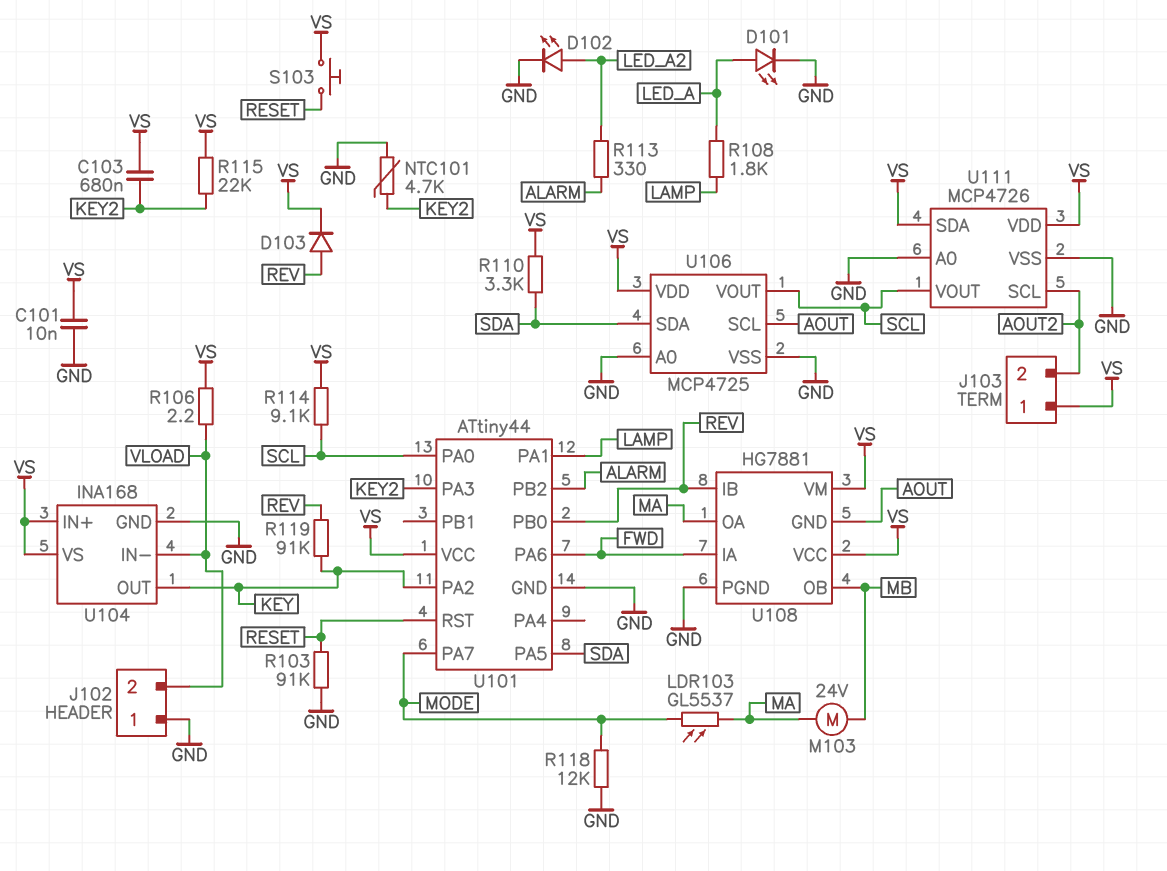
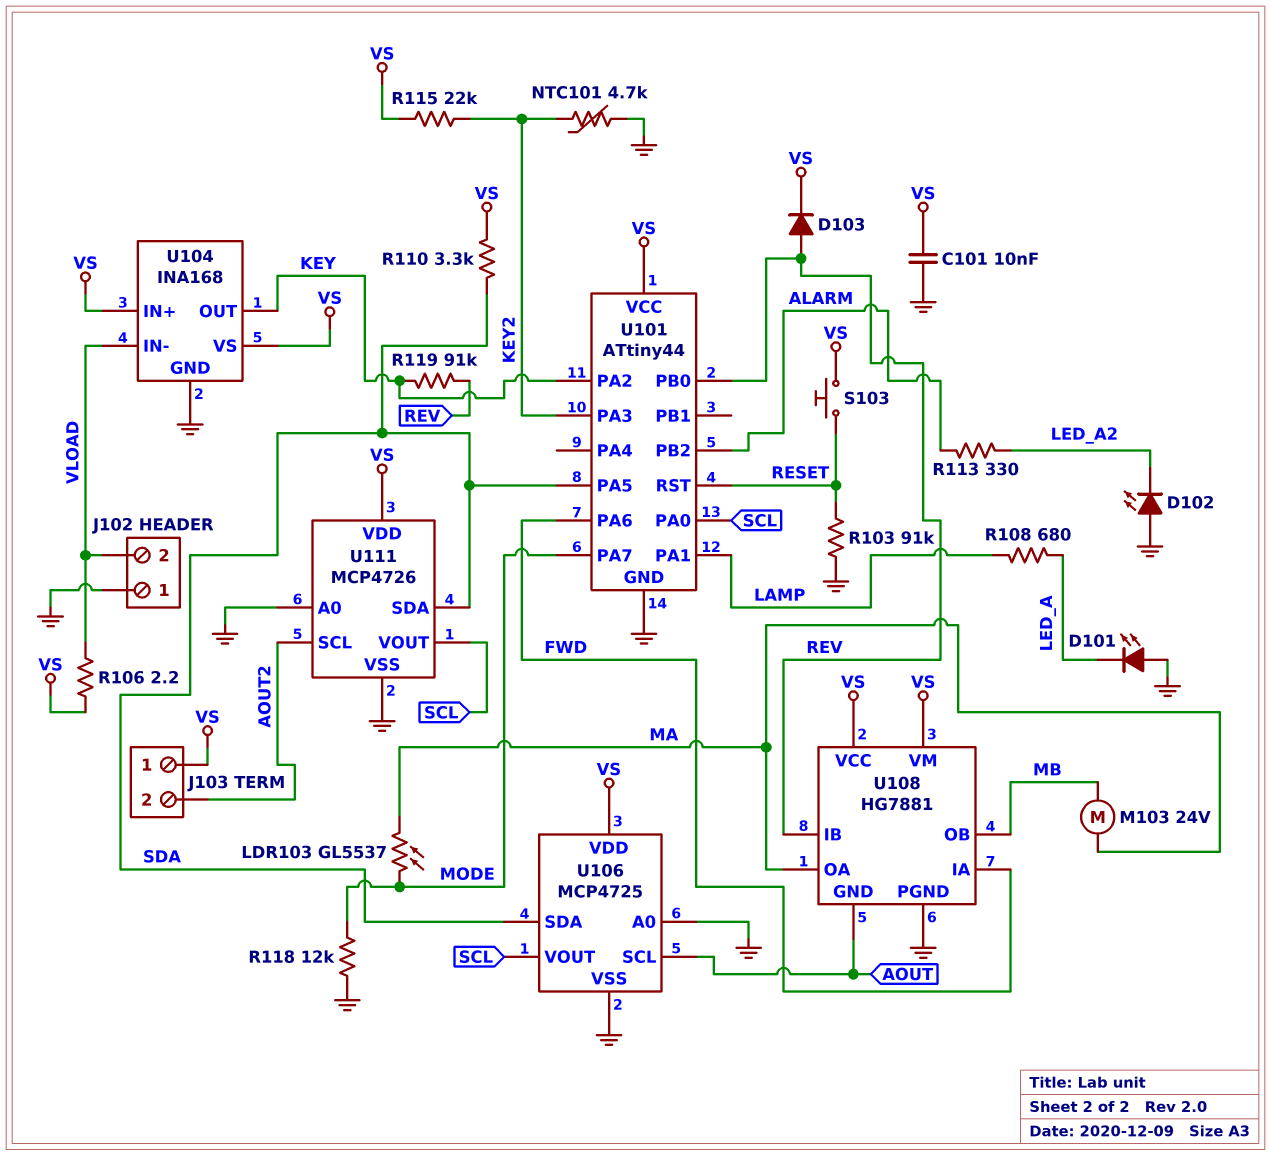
C103: 680nF (KEY2, VS) -> none
D101: LED (A LED_A, K GND) -> LED (A GND, K LED_A)
D102: LED (A LED_A2, K GND) -> LED (A GND, K LED_A2)
R108: 1.8k (LAMP, LED_A) -> 680 (LAMP, LED_A)
R114: 9.1k (SCL, VS) -> none
U111 pin SDA: VS -> SDA

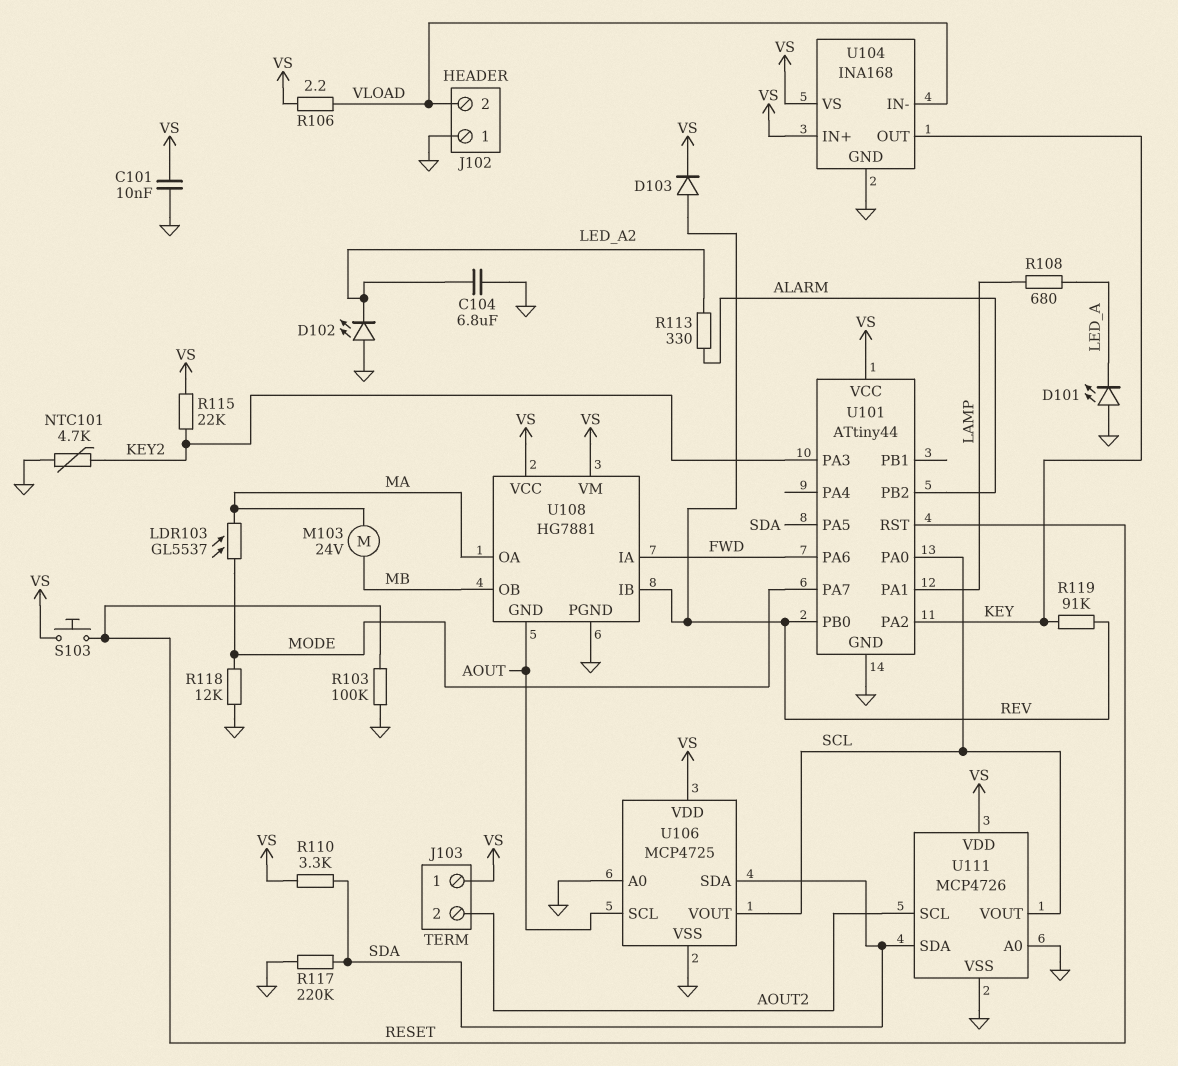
C104: none -> 6.8uF (GND, LED_A2)
R103: 91k (GND, RESET) -> 100k (GND, RESET)
R117: none -> 220k (GND, SDA)

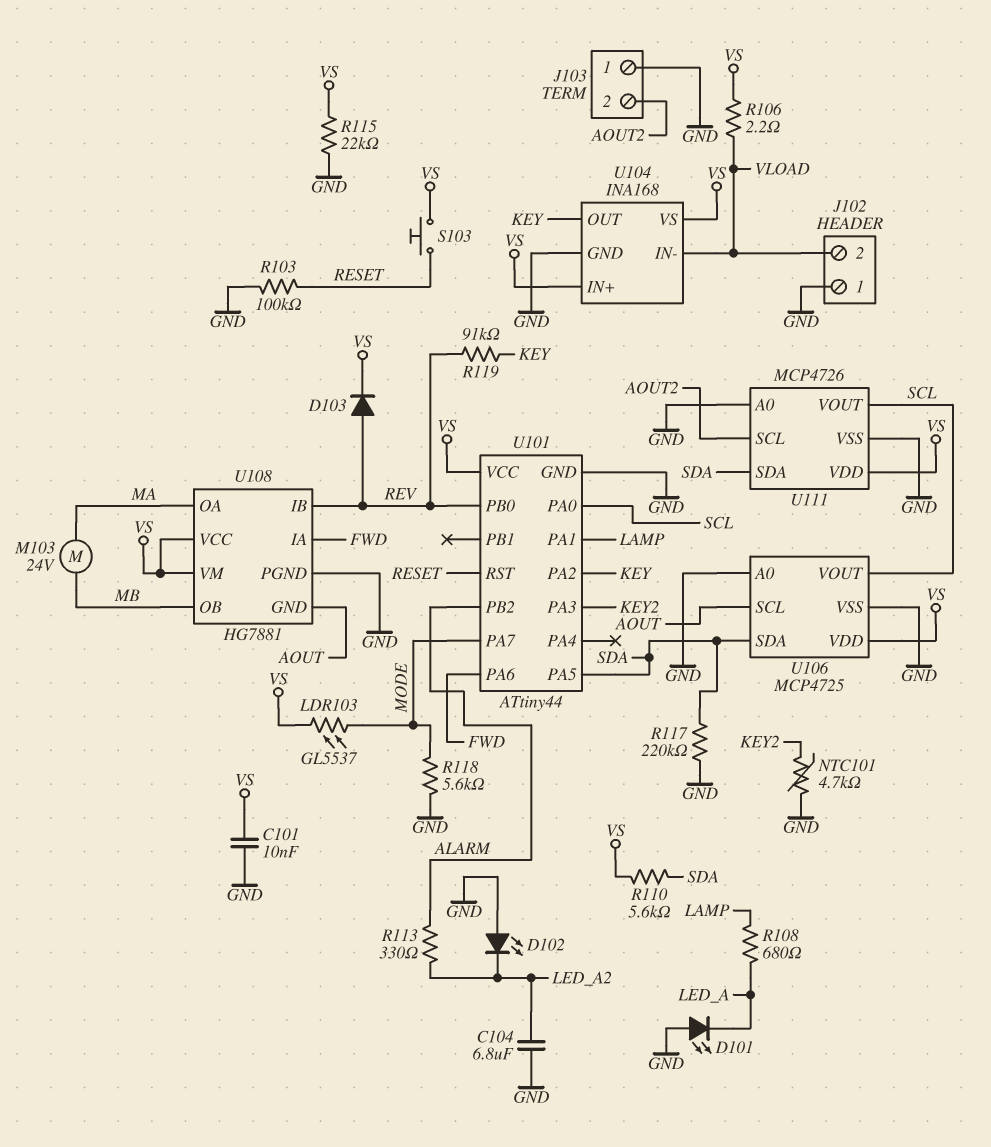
J103 pin 1: VS -> GND
LDR103: GL5537 (MA, MODE) -> GL5537 (MODE, VS)
R110: 3.3k (SDA, VS) -> 5.6k (SDA, VS)
R115: 22k (KEY2, VS) -> 22k (GND, VS)
R118: 12k (GND, MODE) -> 5.6k (GND, MODE)

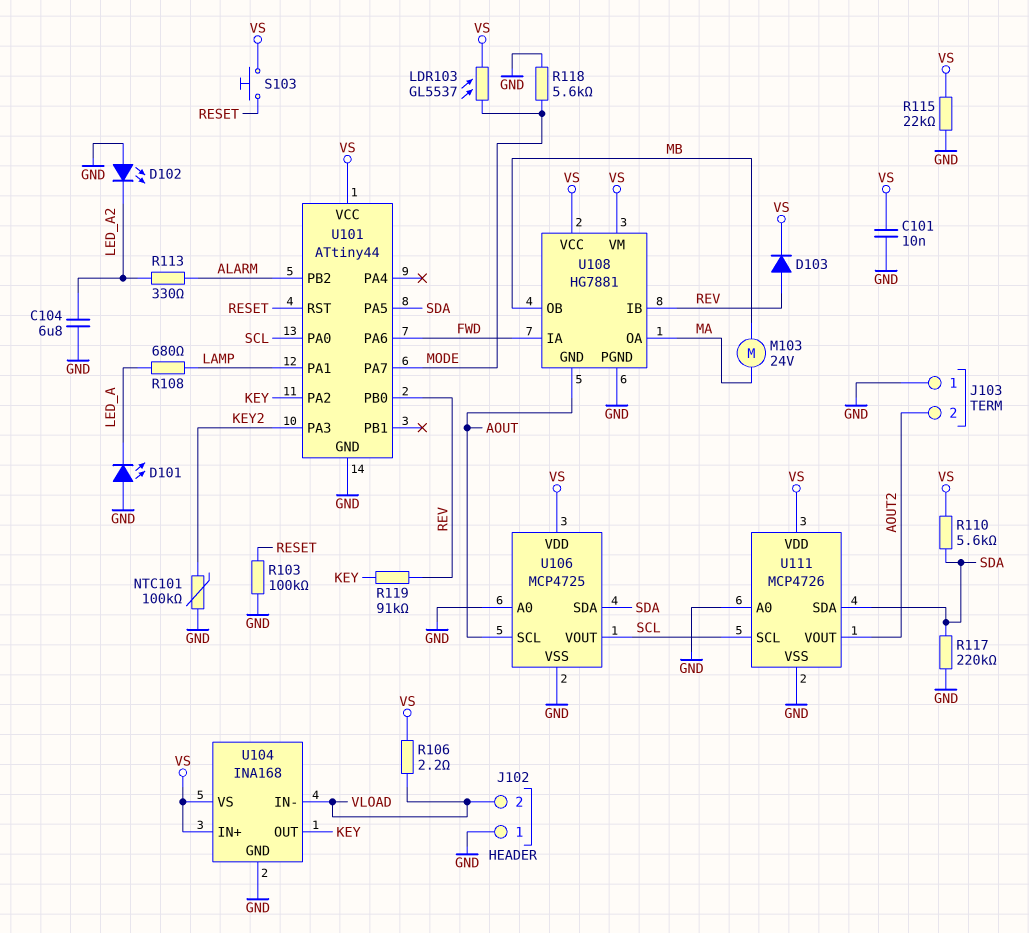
NTC101: 4.7k (GND, KEY2) -> 100k (GND, KEY2)
U111 pin SCL: AOUT2 -> SCL
U111 pin VOUT: SCL -> AOUT2

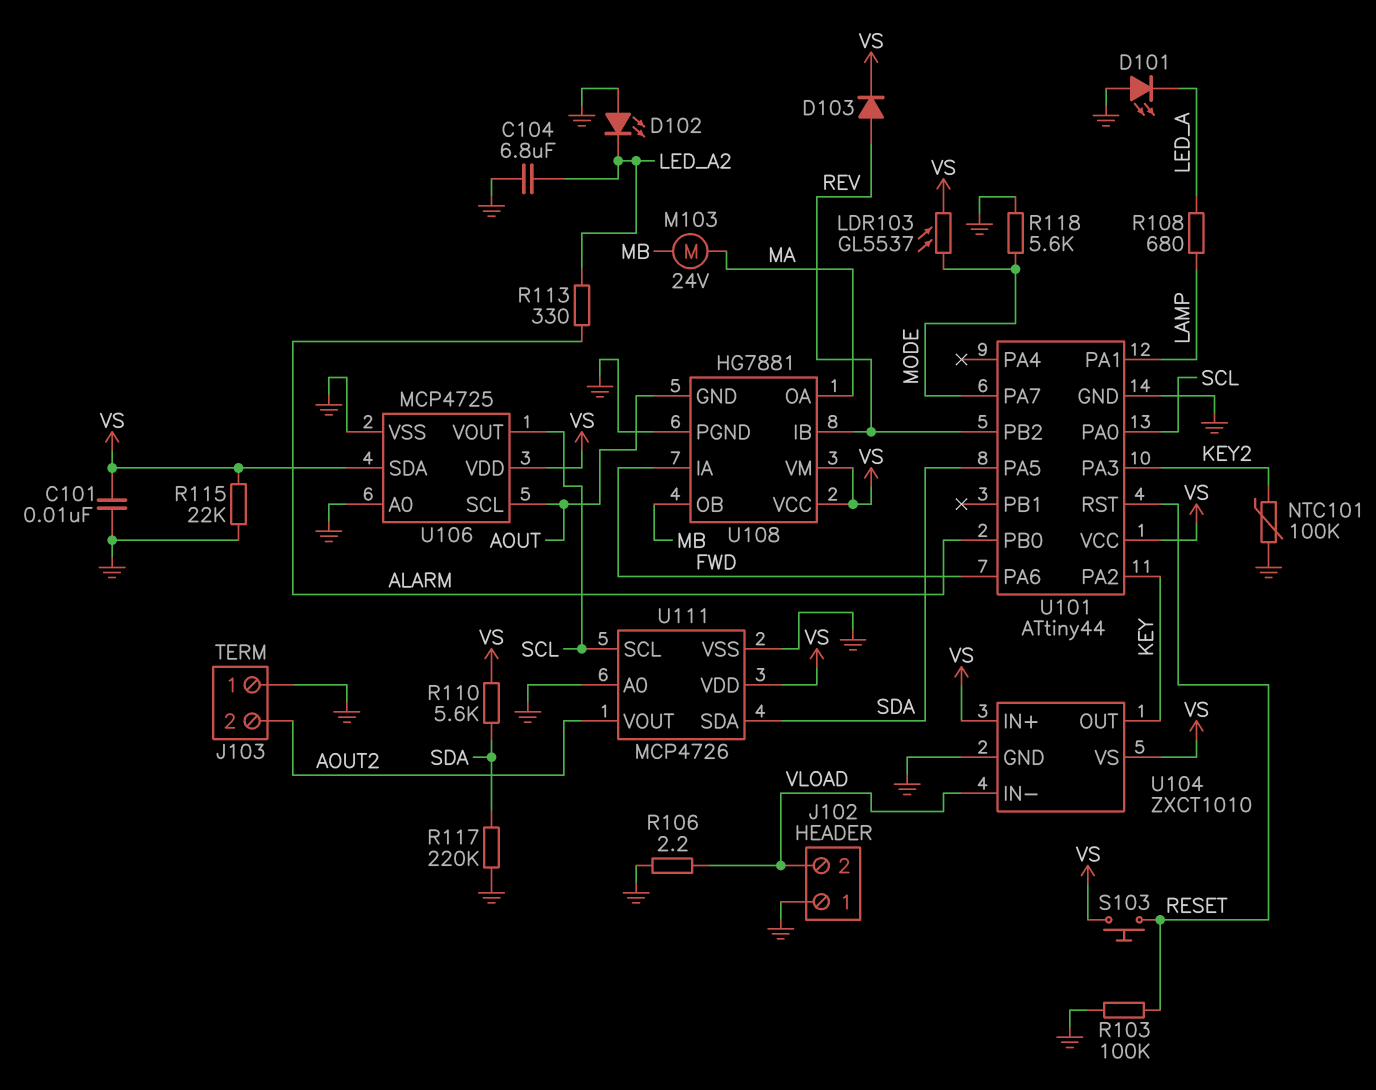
R106: 2.2 (VLOAD, VS) -> 2.2 (GND, VLOAD)
R119: 91k (KEY, REV) -> none
U101 pin PB0: REV -> ALARM
U101 pin PB2: ALARM -> REV
U104: INA168 -> ZXCT1010
U106 pin SDA: SDA -> VS

